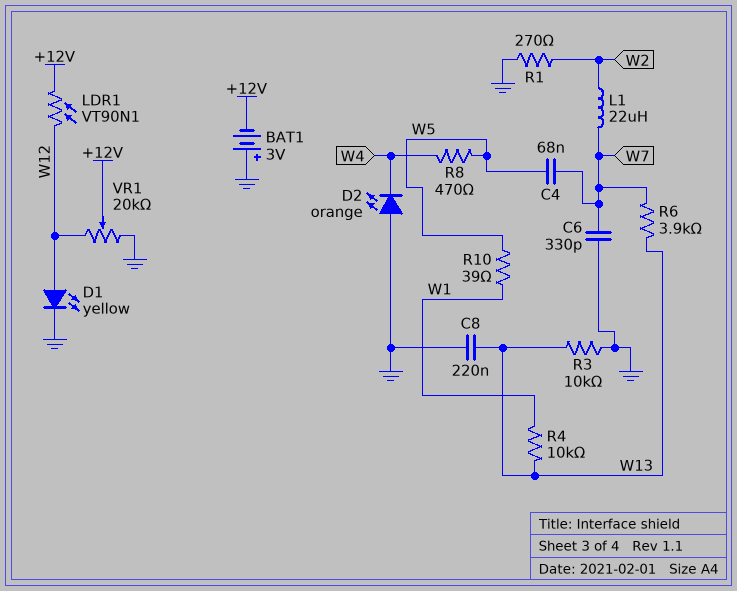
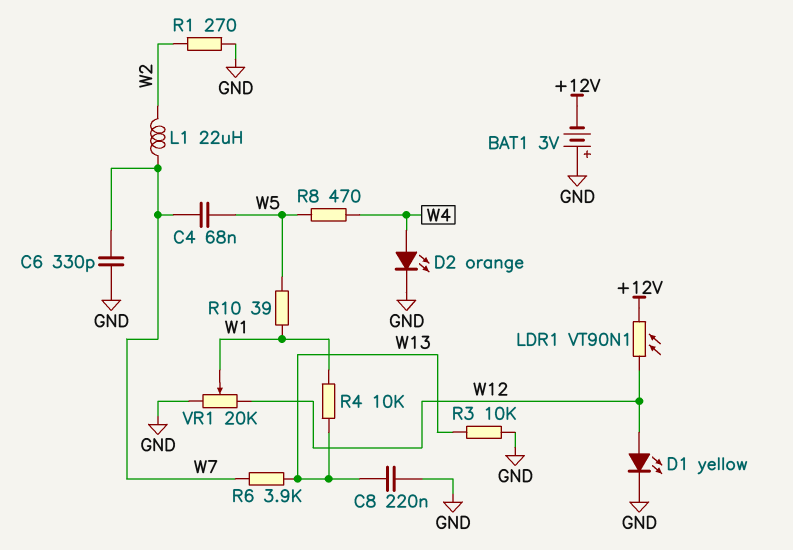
D2: LED orange (A GND, K W4) -> LED orange (A W4, K GND)
VR1: 20k (GND, W12, wiper +12V) -> 20k (GND, W12, wiper W1)

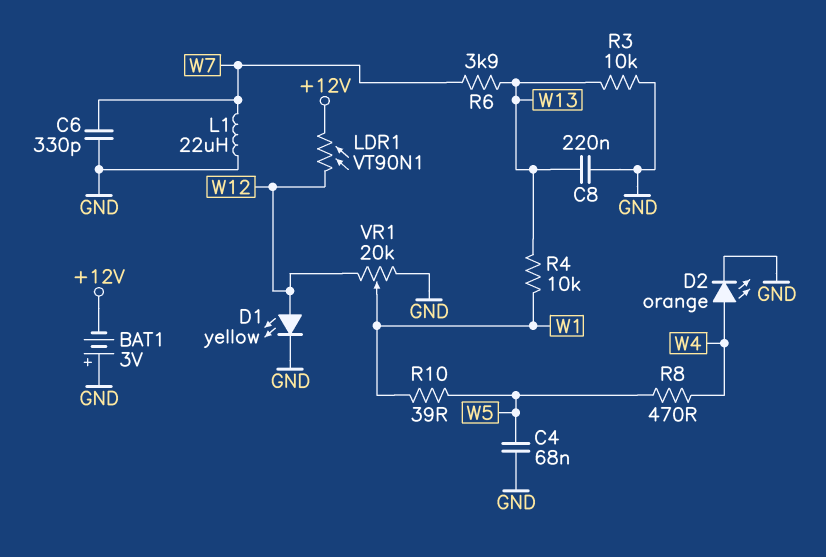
C4: 68nF (W5, W7) -> 68nF (GND, W5)
L1: 22uH (W2, W7) -> 22uH (GND, W7)
R1: 270 (GND, W2) -> none

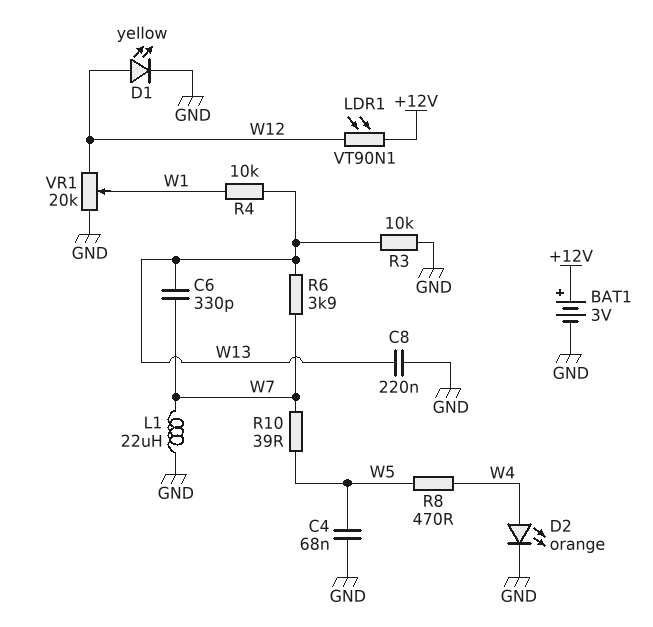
BAT1: 3V (plus GND, minus +12V) -> 3V (plus +12V, minus GND)
C6: 330pF (GND, W7) -> 330pF (W7, W13)
R10: 39 (W1, W5) -> 39 (W5, W7)

